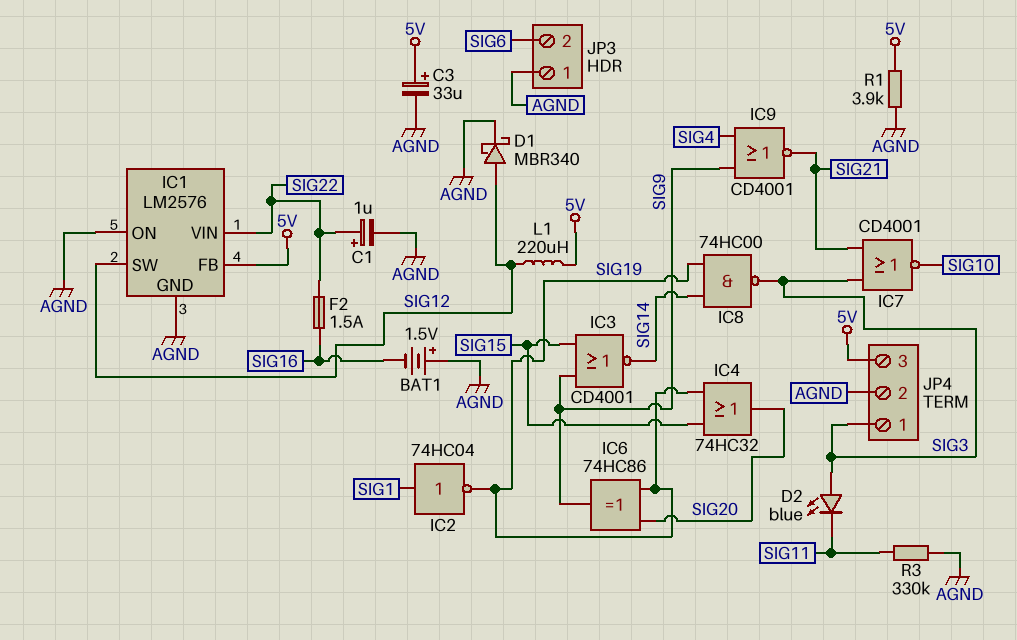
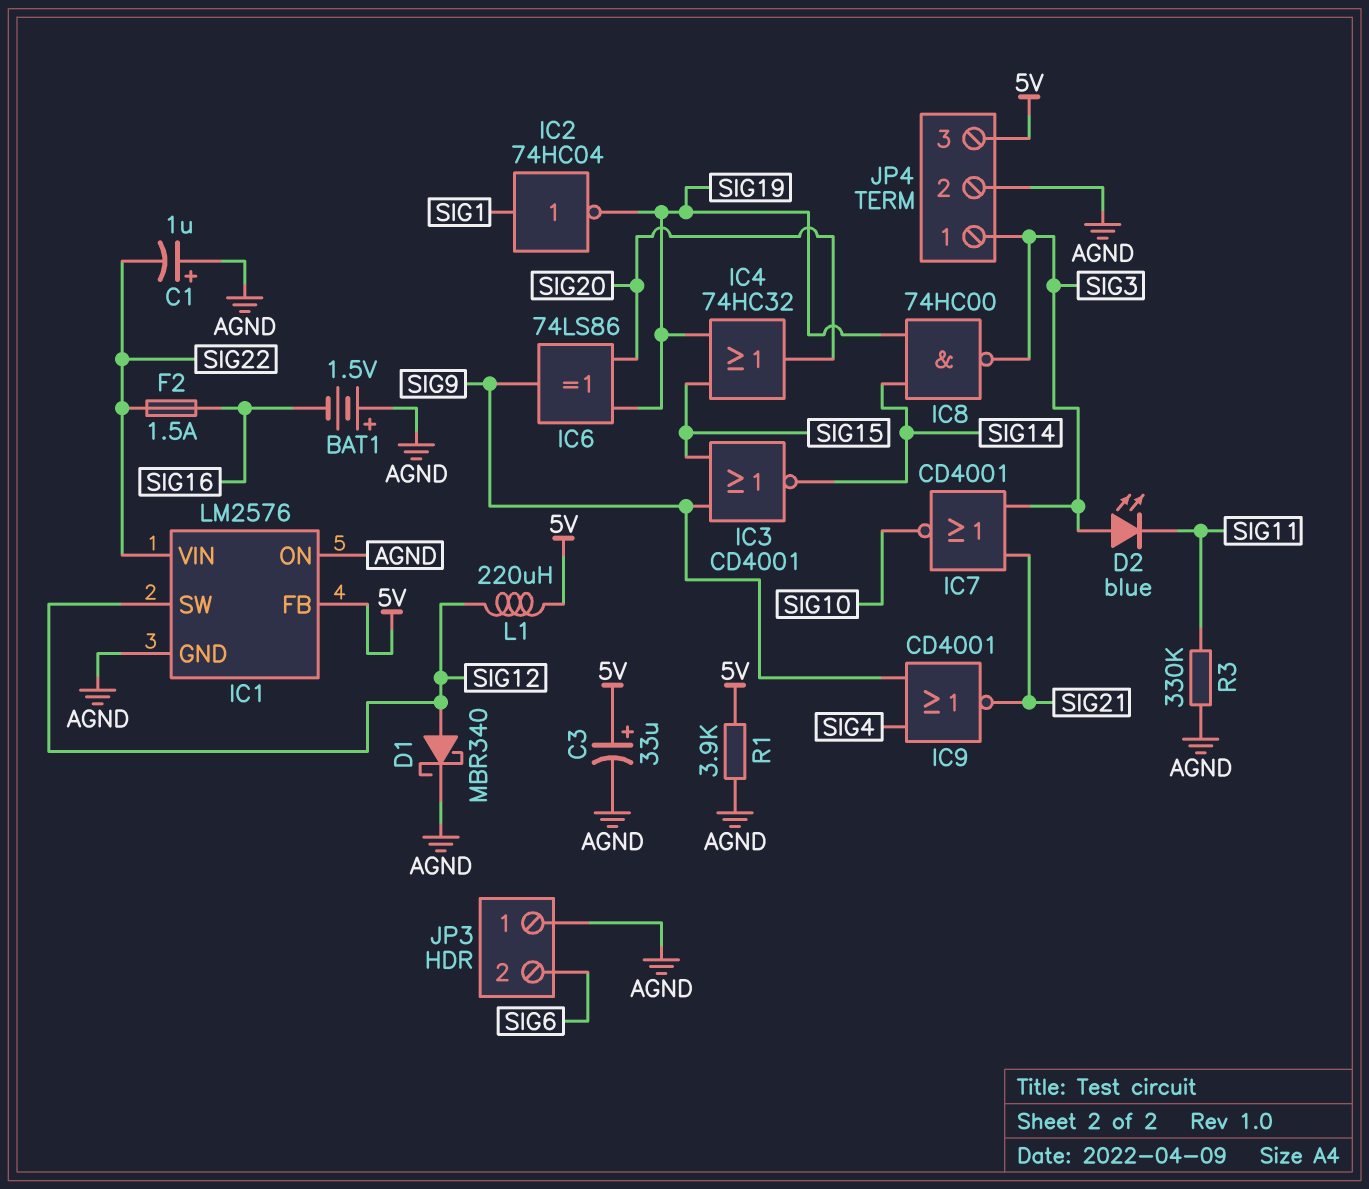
C1: 1uF (plus SIG22, minus AGND) -> 1uF (plus AGND, minus SIG22)
IC6: XOR 74HC86 (in SIG19, in SIG20, out SIG9) -> XOR 74LS86 (in SIG19, in SIG20, out SIG9)

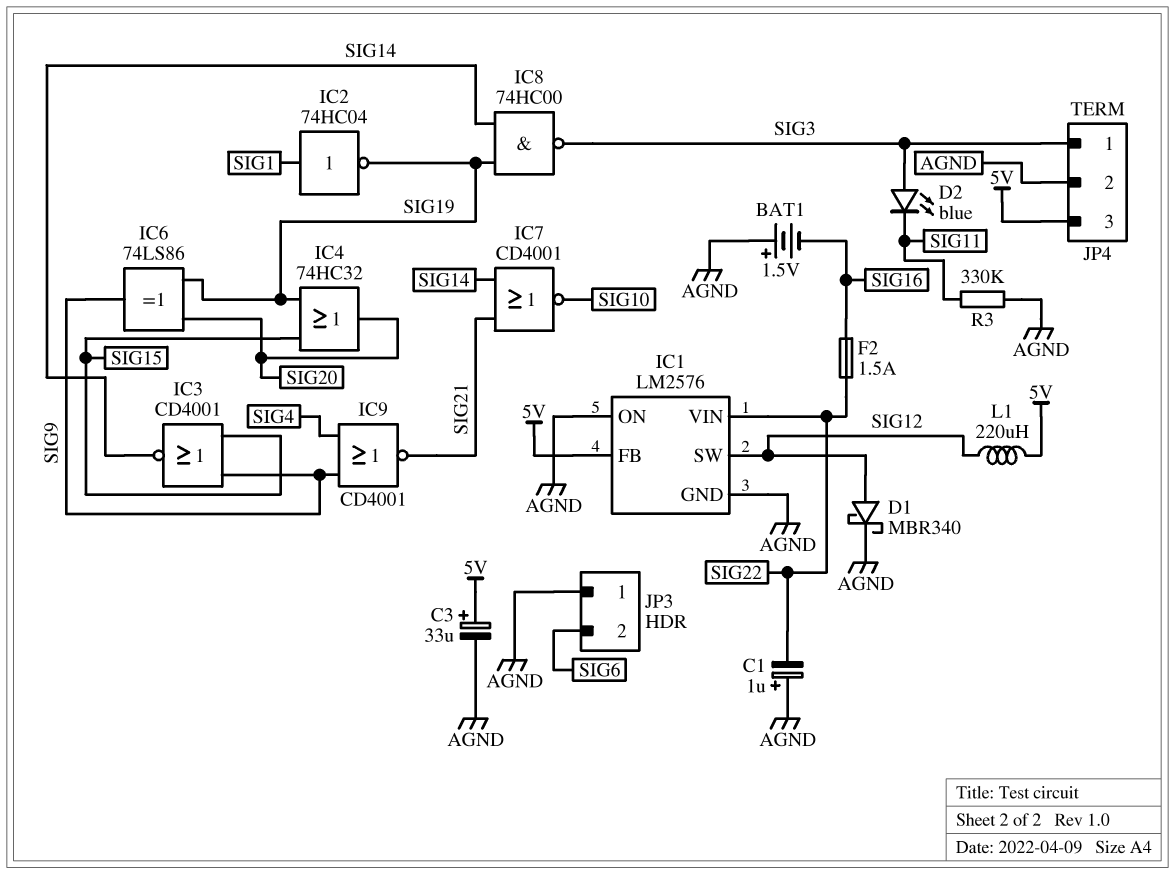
IC7: NOR CD4001 (in SIG3, in SIG21, out SIG10) -> NOR CD4001 (in SIG14, in SIG21, out SIG10)
R1: 3.9k (5V, AGND) -> none

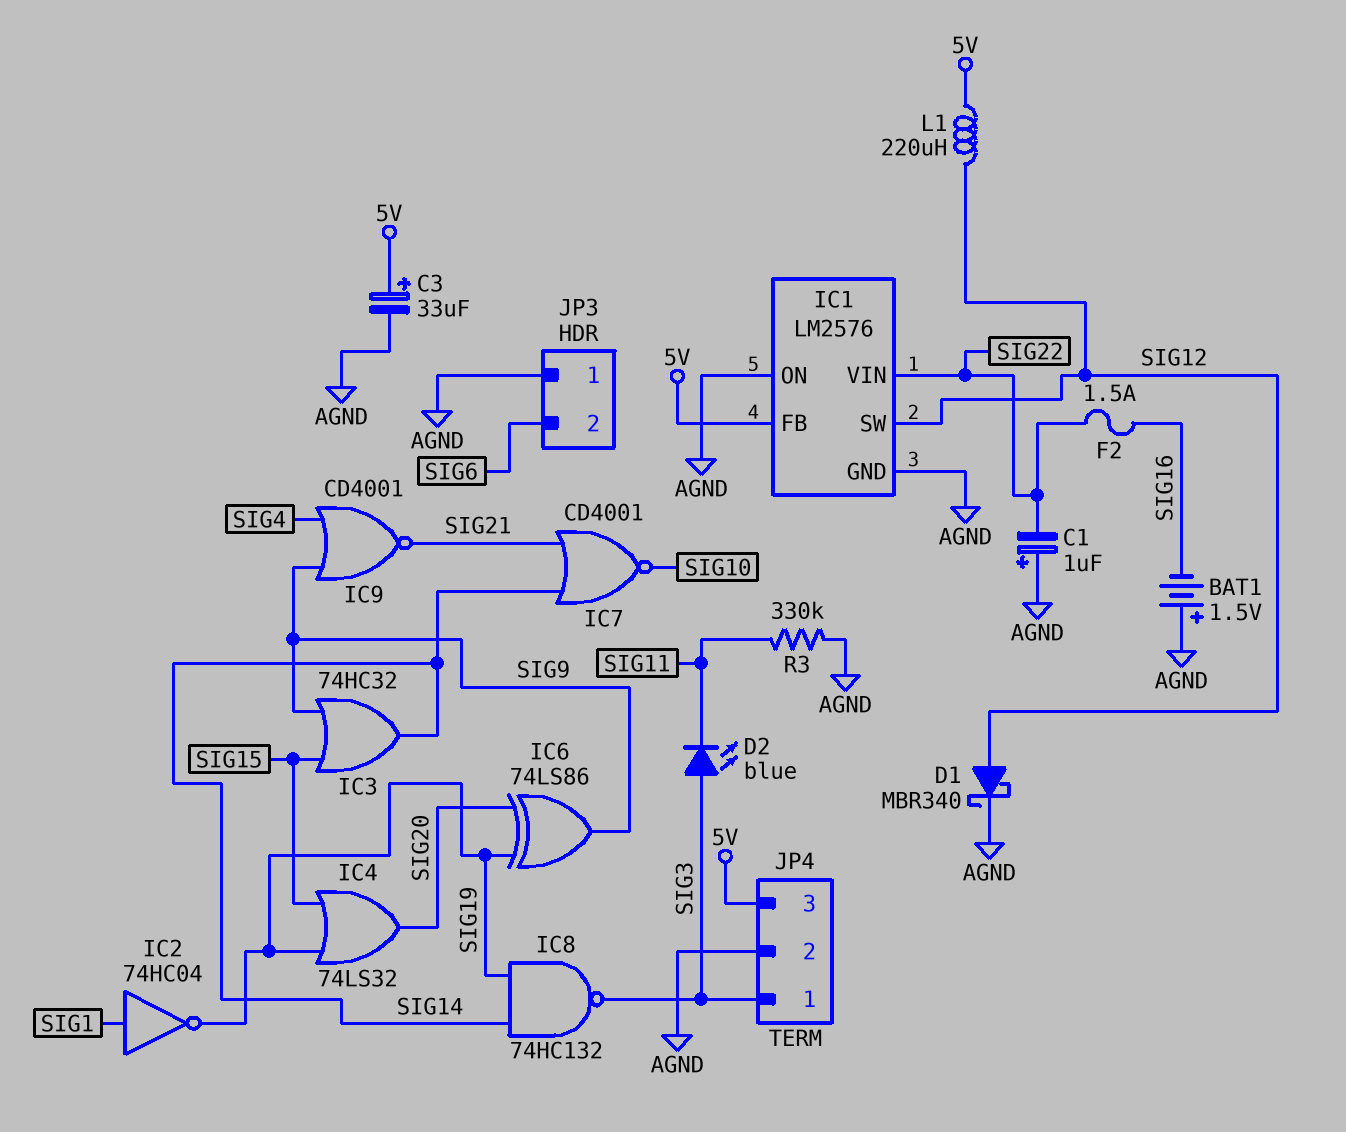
IC3: NOR CD4001 (in SIG9, in SIG15, out SIG14) -> OR 74HC32 (in SIG9, in SIG15, out SIG14)
IC4: OR 74HC32 (in SIG15, in SIG19, out SIG20) -> OR 74LS32 (in SIG15, in SIG19, out SIG20)
IC8: NAND 74HC00 (in SIG14, in SIG19, out SIG3) -> NAND 74HC132 (in SIG14, in SIG19, out SIG3)

